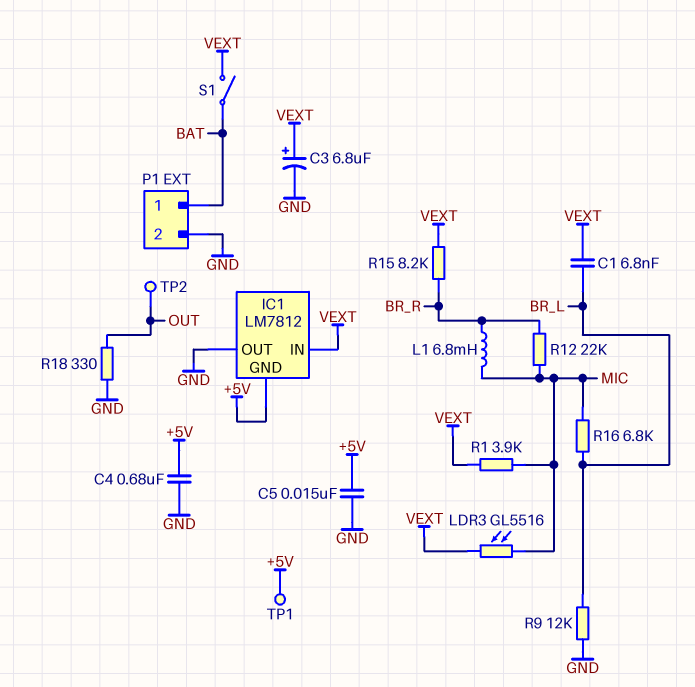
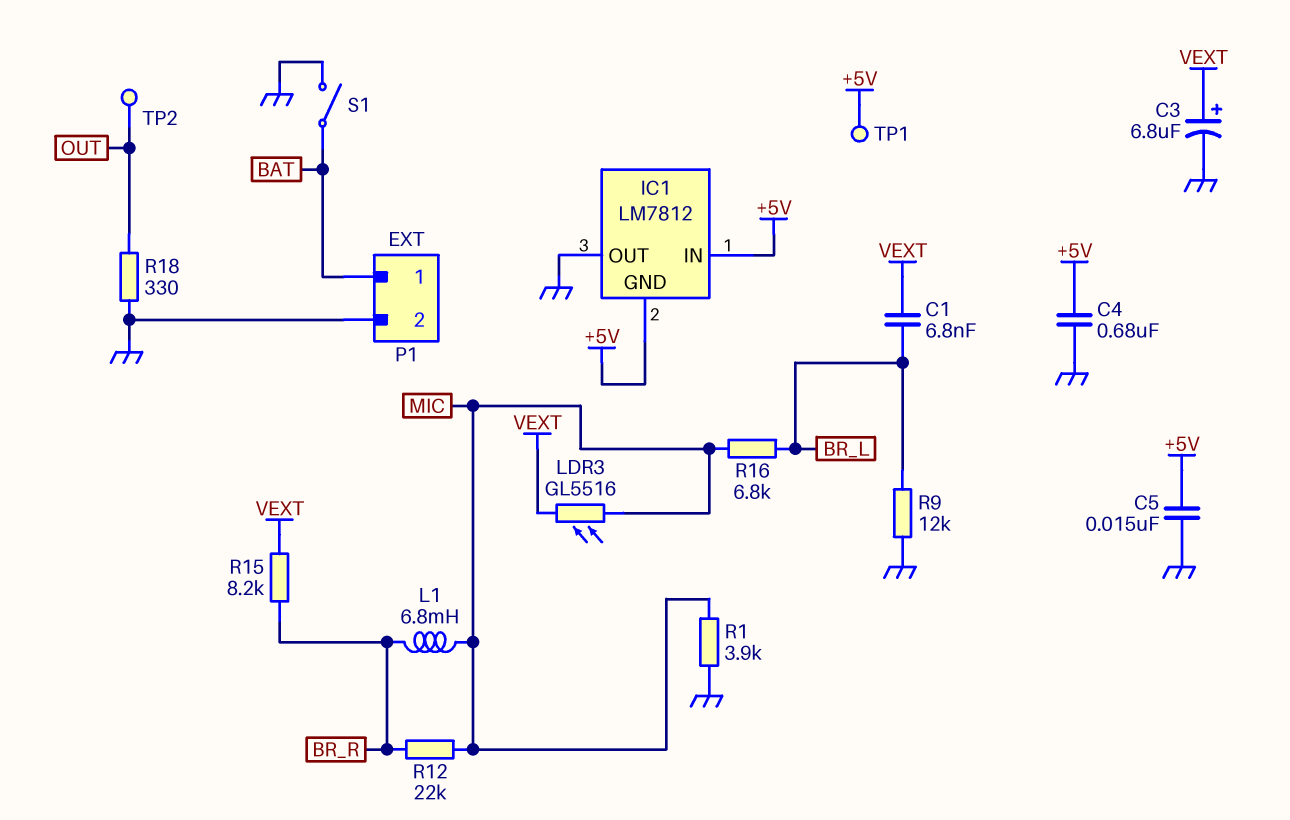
IC1 pin IN: VEXT -> +5V
R1: 3.9k (MIC, VEXT) -> 3.9k (GND, MIC)
S1: switch (BAT, VEXT) -> switch (BAT, GND)

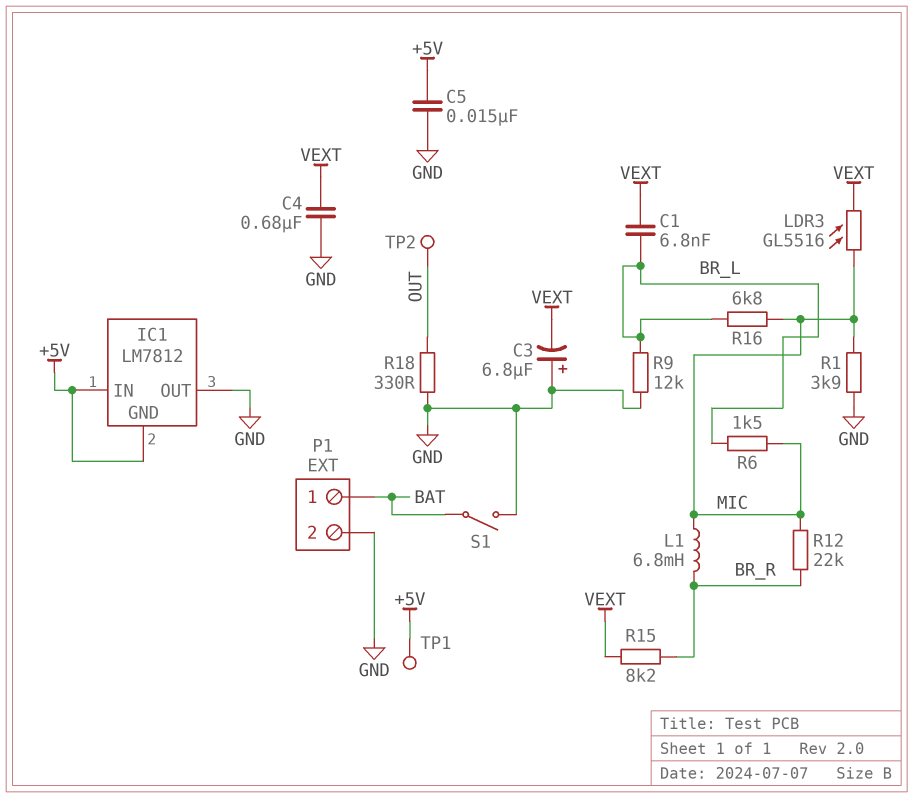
C3: 6.8uF (plus VEXT, minus GND) -> 6.8uF (plus GND, minus VEXT)
C4: 680nF (+5V, GND) -> 680nF (GND, VEXT)
R6: none -> 1.5k (BR_L, MIC)

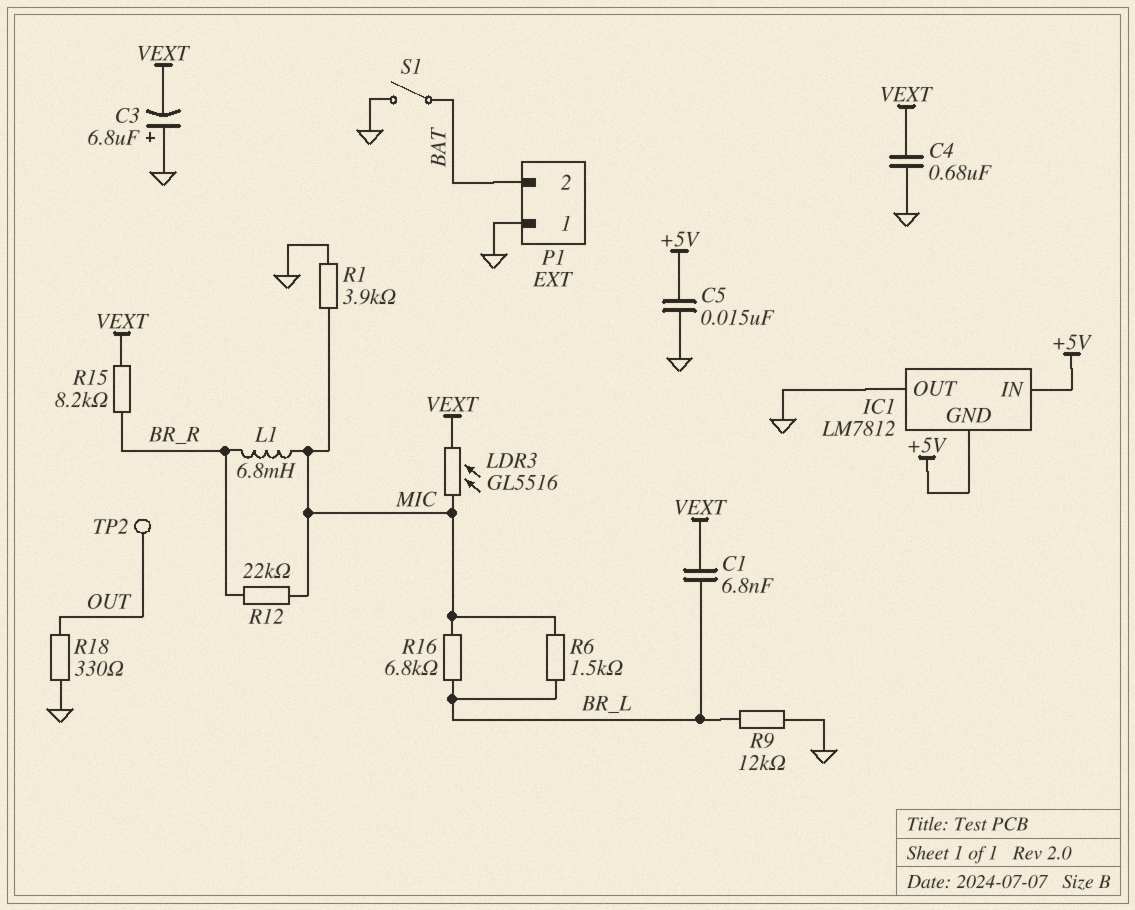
P1 pin 1: BAT -> GND
P1 pin 2: GND -> BAT
TP1: test point (+5V) -> none

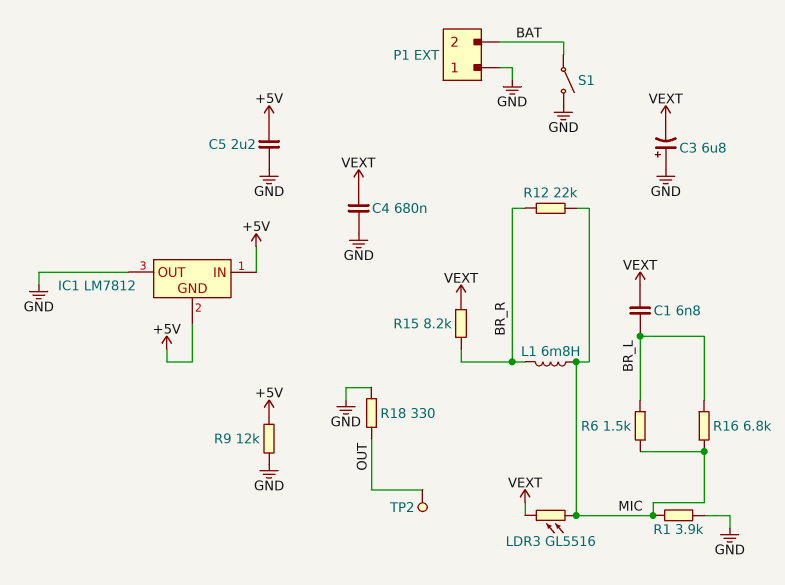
C5: 15nF (+5V, GND) -> 2.2uF (+5V, GND)
R9: 12k (BR_L, GND) -> 12k (+5V, GND)

